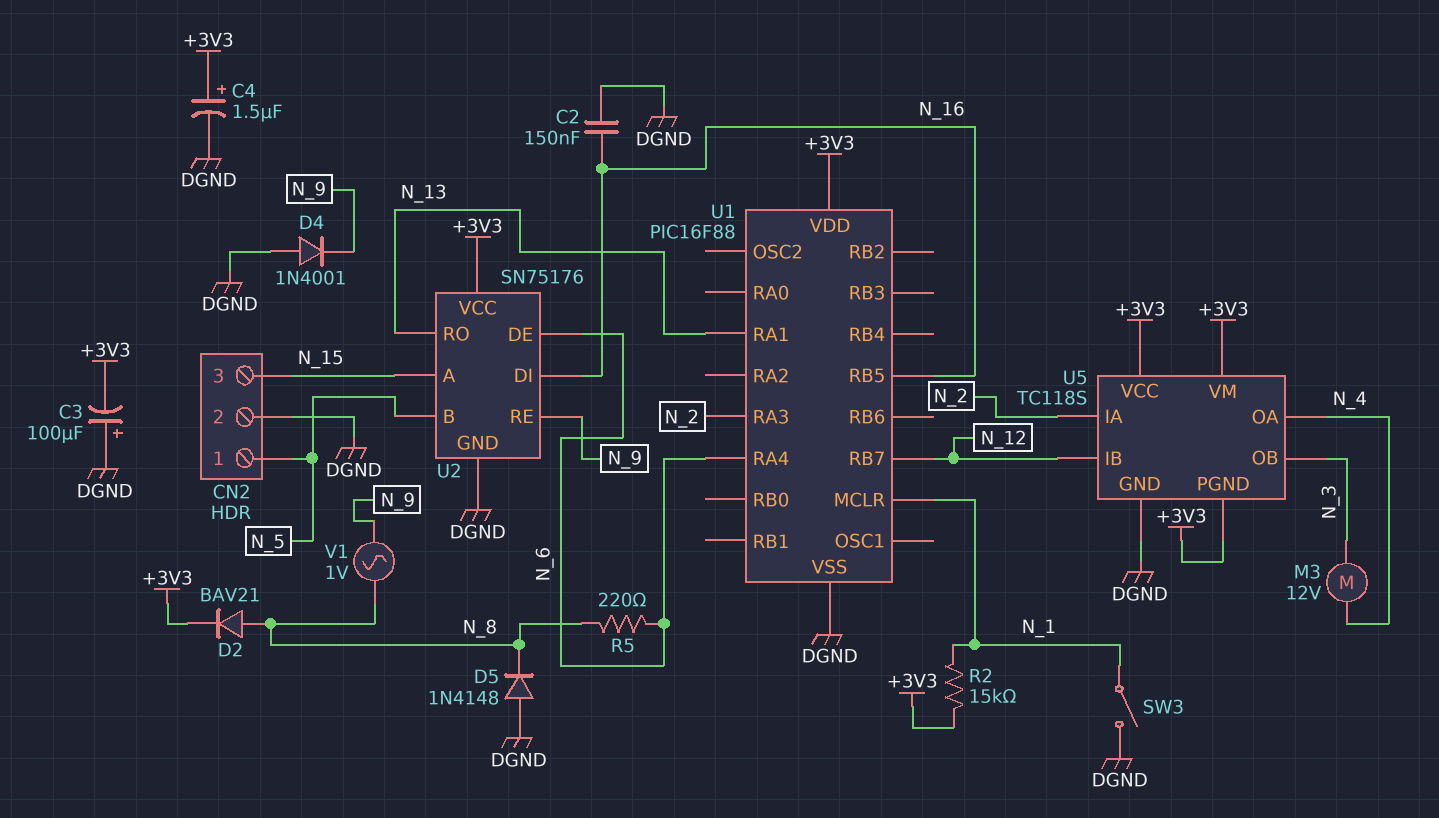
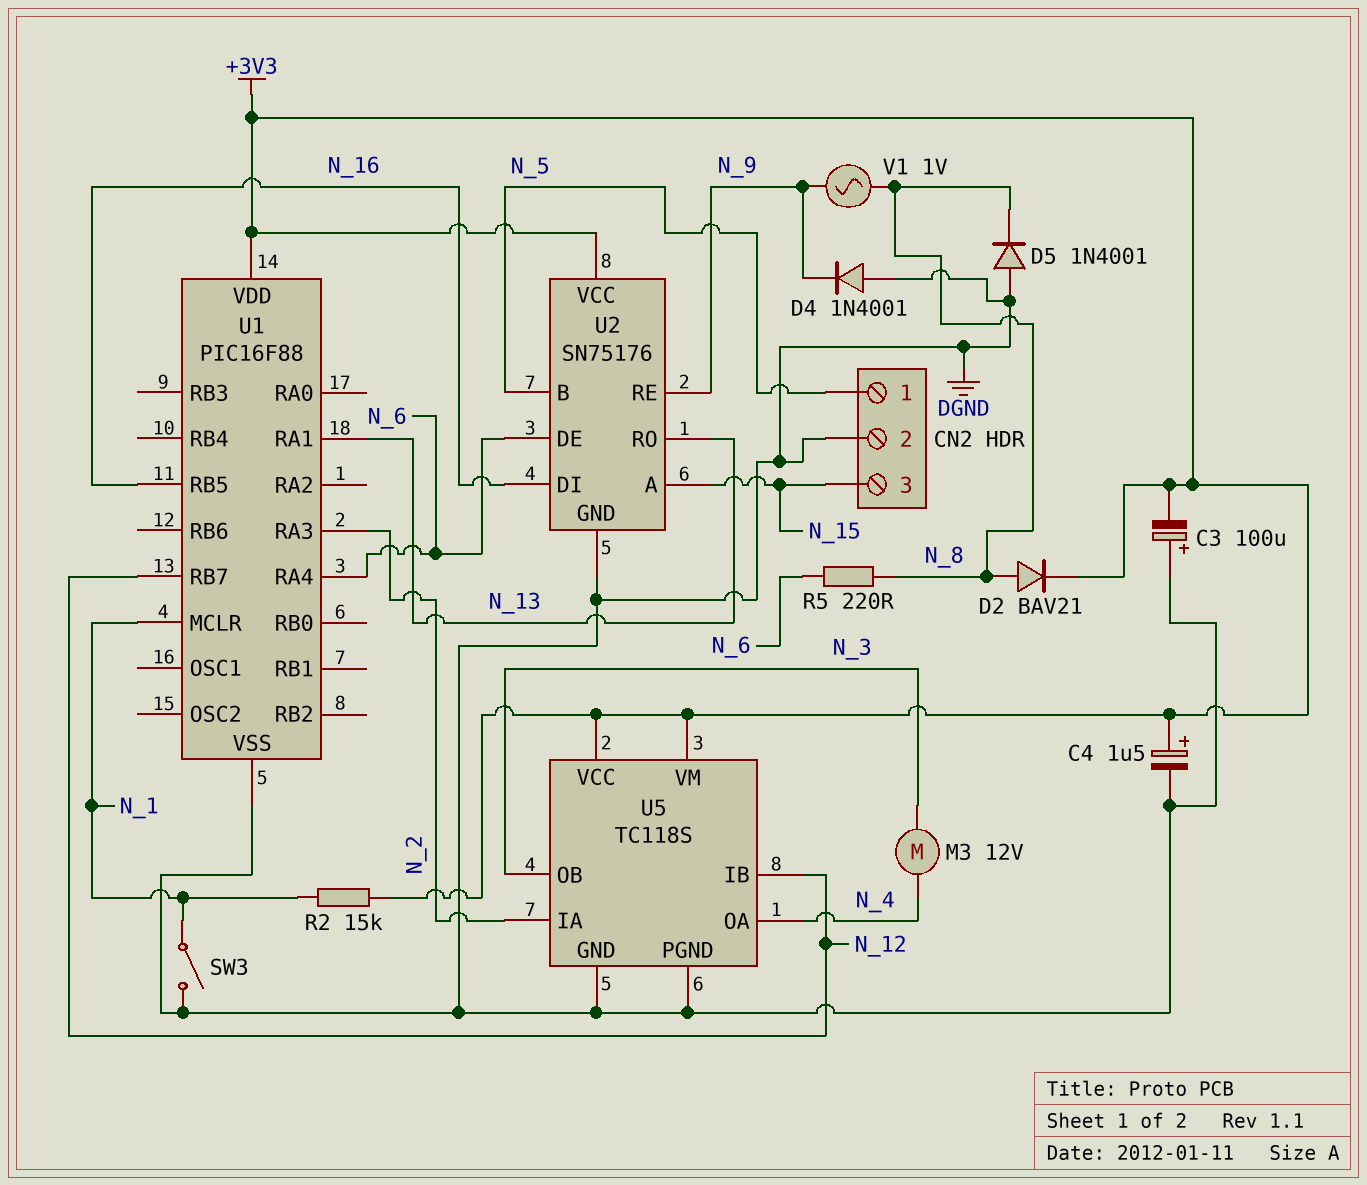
C2: 150nF (DGND, N_16) -> none
D5: diode 1N4148 (A DGND, K N_8) -> diode 1N4001 (A DGND, K N_8)
U5 pin PGND: +3V3 -> DGND

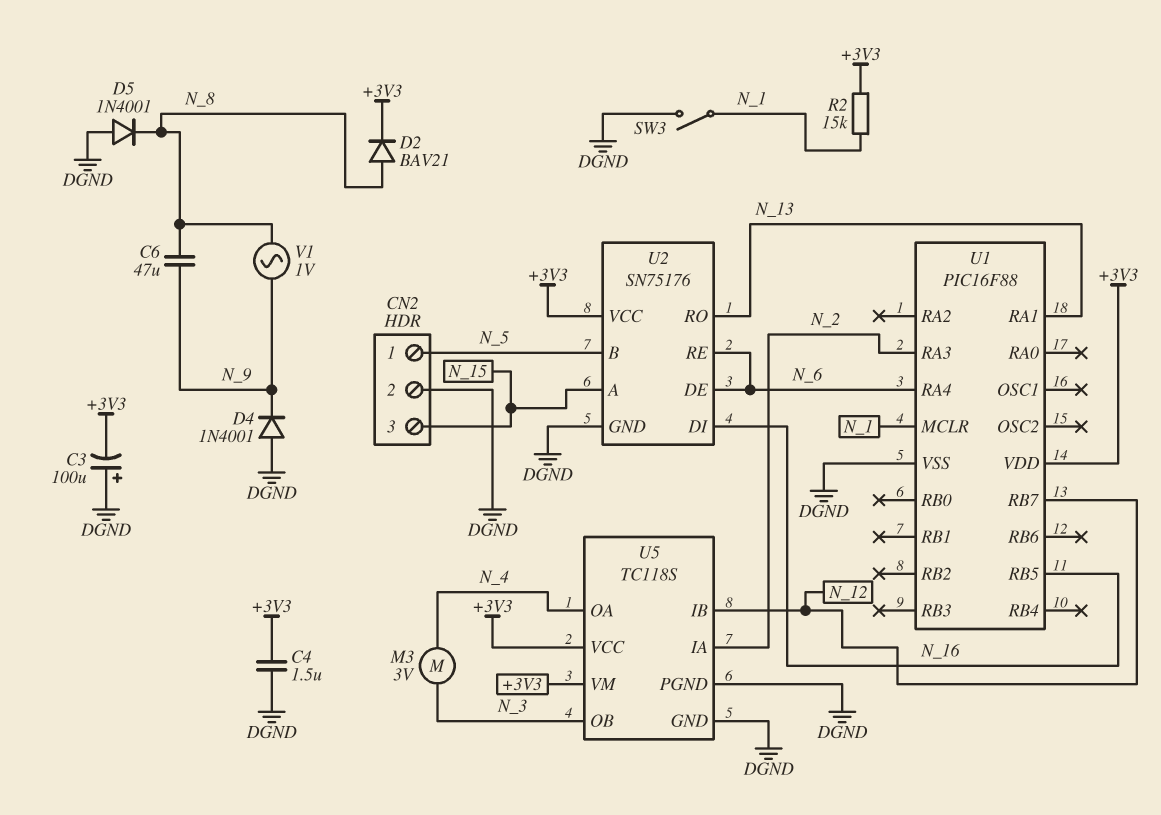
C4: 1.5uF (plus +3V3, minus DGND) -> 1.5uF (+3V3, DGND)
C6: none -> 47uF (N_8, N_9)
M3: motor 12V (N_3, N_4) -> motor 3V (N_3, N_4)
R5: 220 (N_6, N_8) -> none
U2 pin RE: N_9 -> N_6

